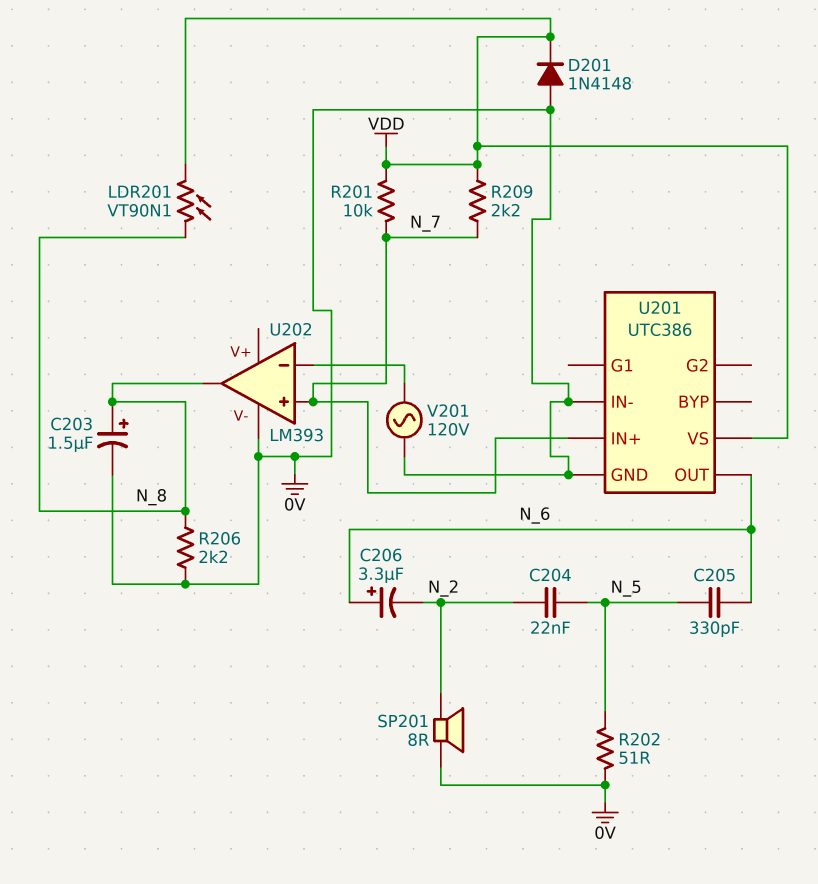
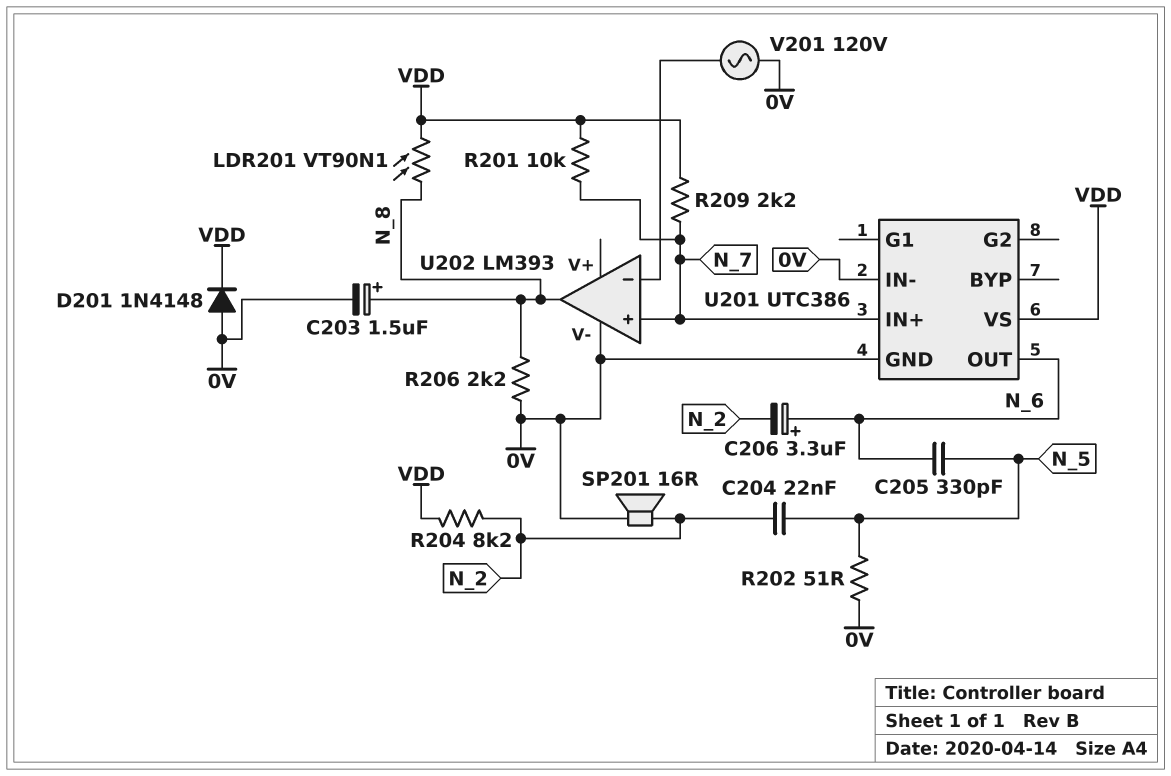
R204: none -> 8.2k (N_2, VDD)
SP201: speaker 8R (0V, N_2) -> speaker 16R (0V, N_2)

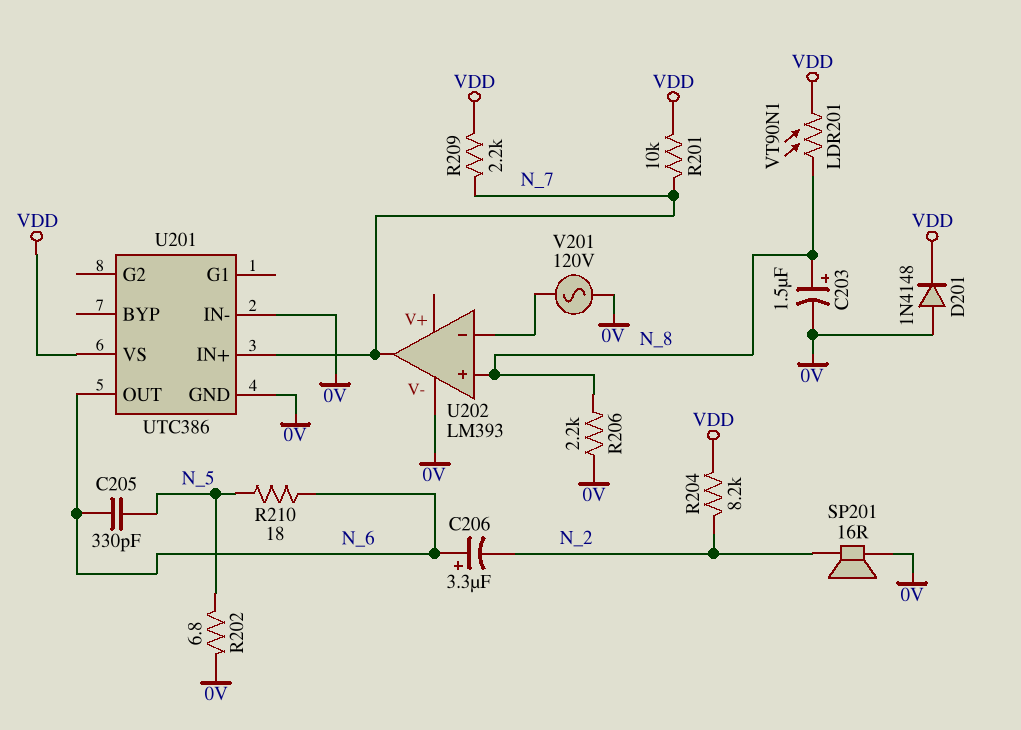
C204: 22nF (N_2, N_5) -> none
R202: 51 (0V, N_5) -> 6.8 (0V, N_5)
R210: none -> 18 (N_5, N_6)
U202 pin in+: N_7 -> N_8
U202 pin out: N_8 -> N_7

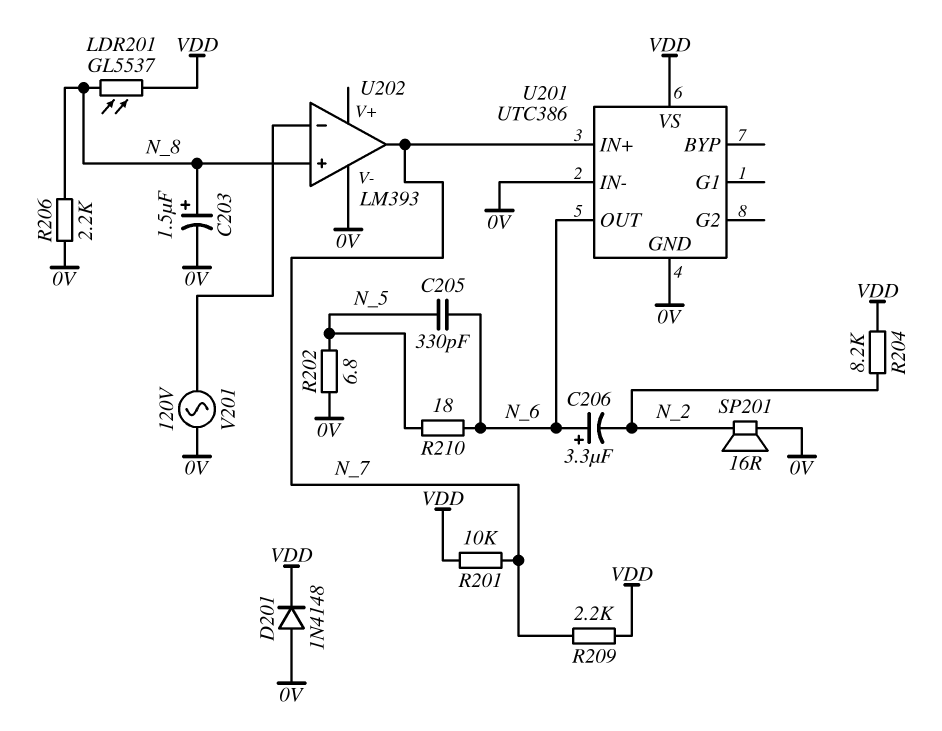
LDR201: VT90N1 (N_8, VDD) -> GL5537 (N_8, VDD)

